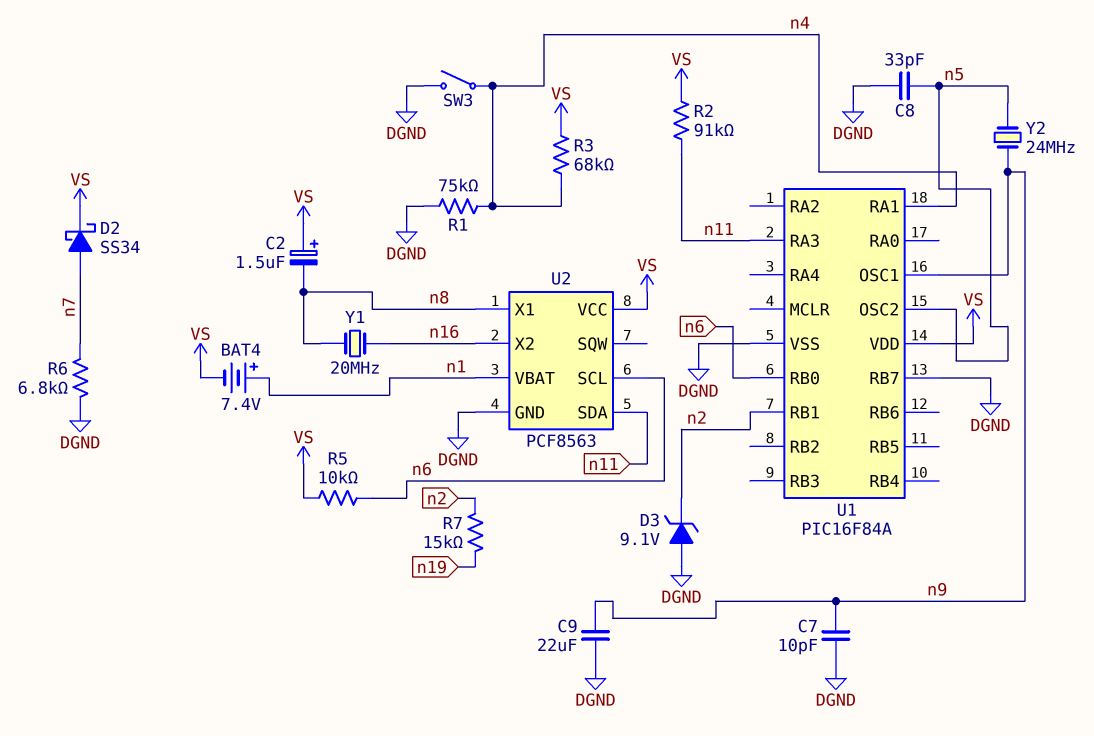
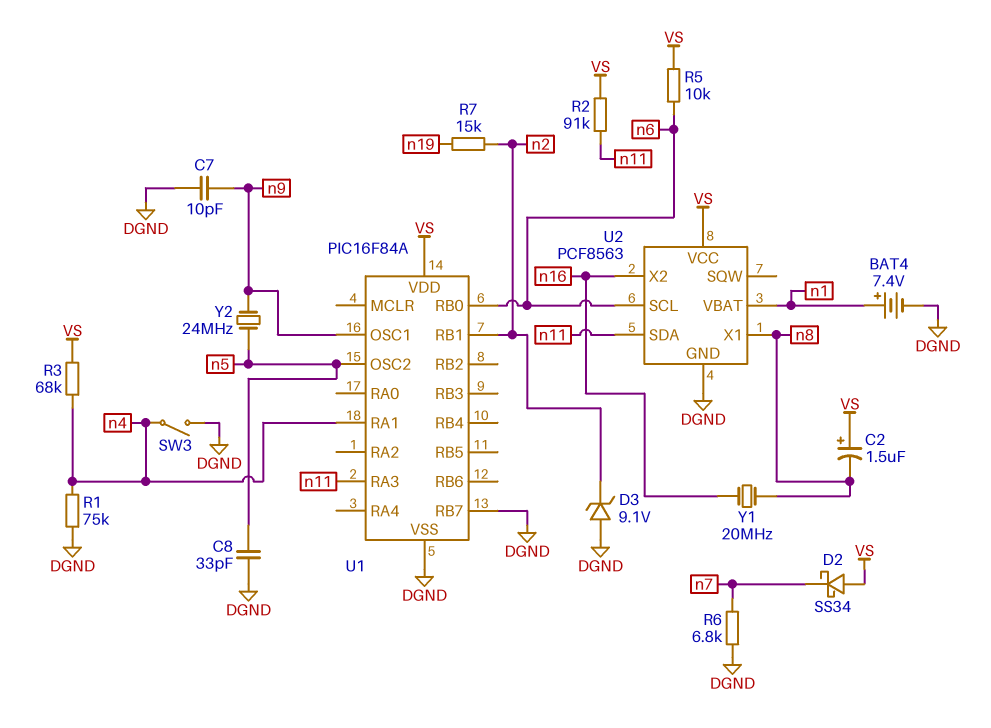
BAT4: 7.4V (plus n1, minus VS) -> 7.4V (plus n1, minus DGND)
C9: 22uF (DGND, n9) -> none
D2: schottky SS34 (A n7, K VS) -> schottky SS34 (A VS, K n7)

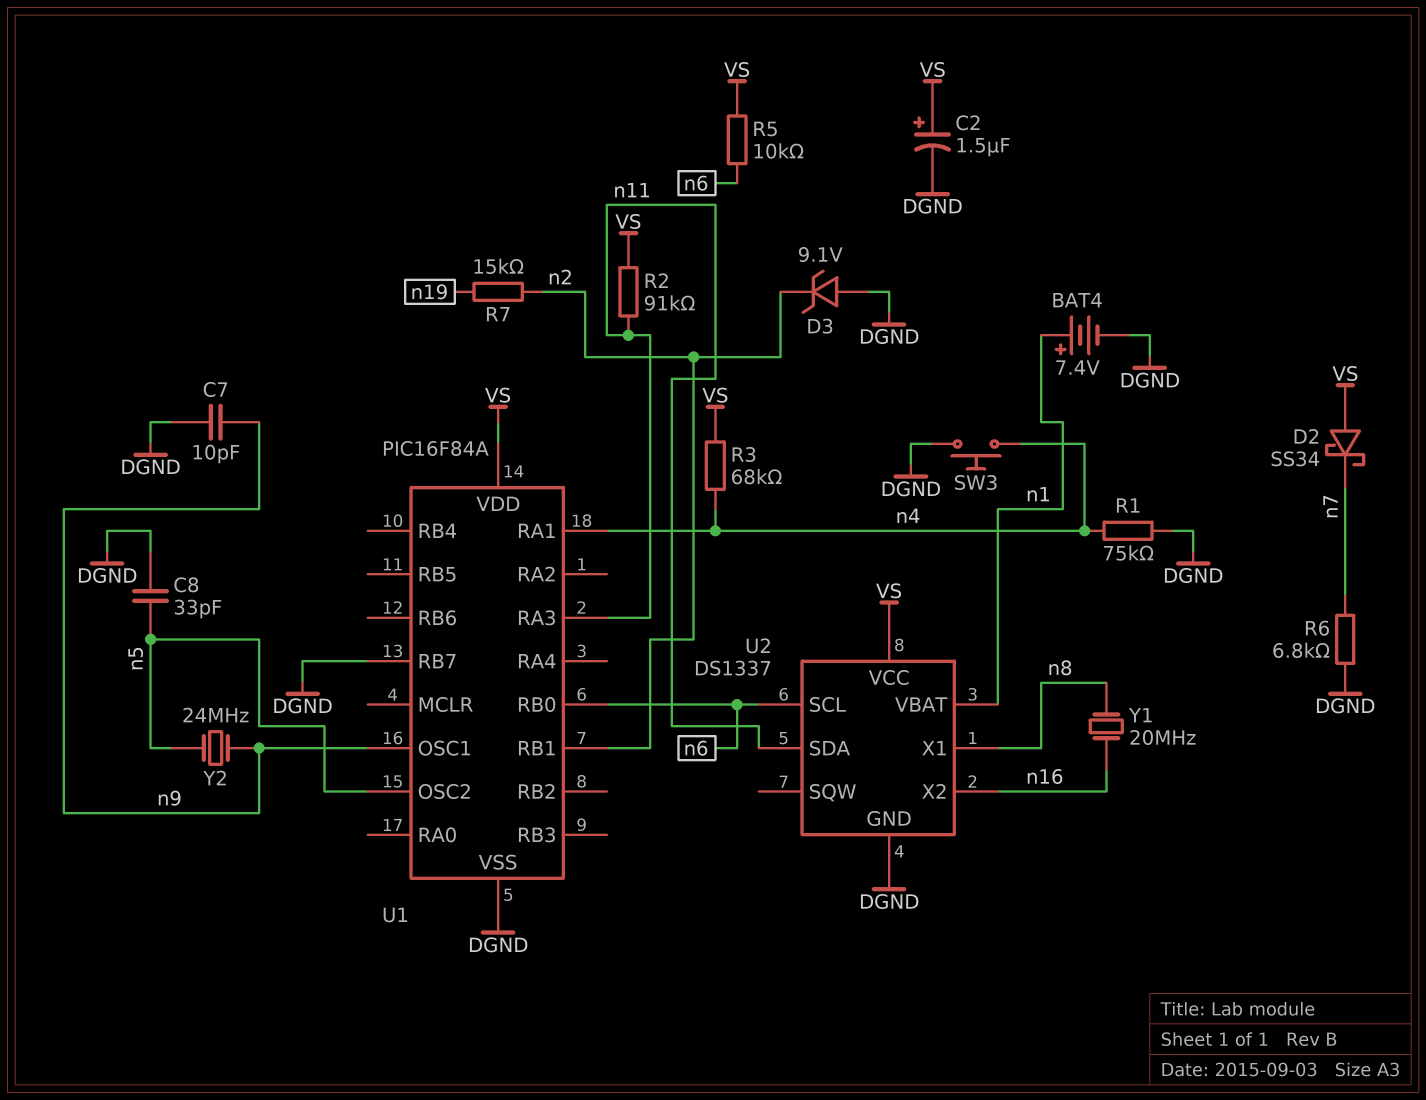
C2: 1.5uF (plus VS, minus n8) -> 1.5uF (plus VS, minus DGND)
SW3: switch (DGND, n4) -> button (DGND, n4)
U2: PCF8563 -> DS1337

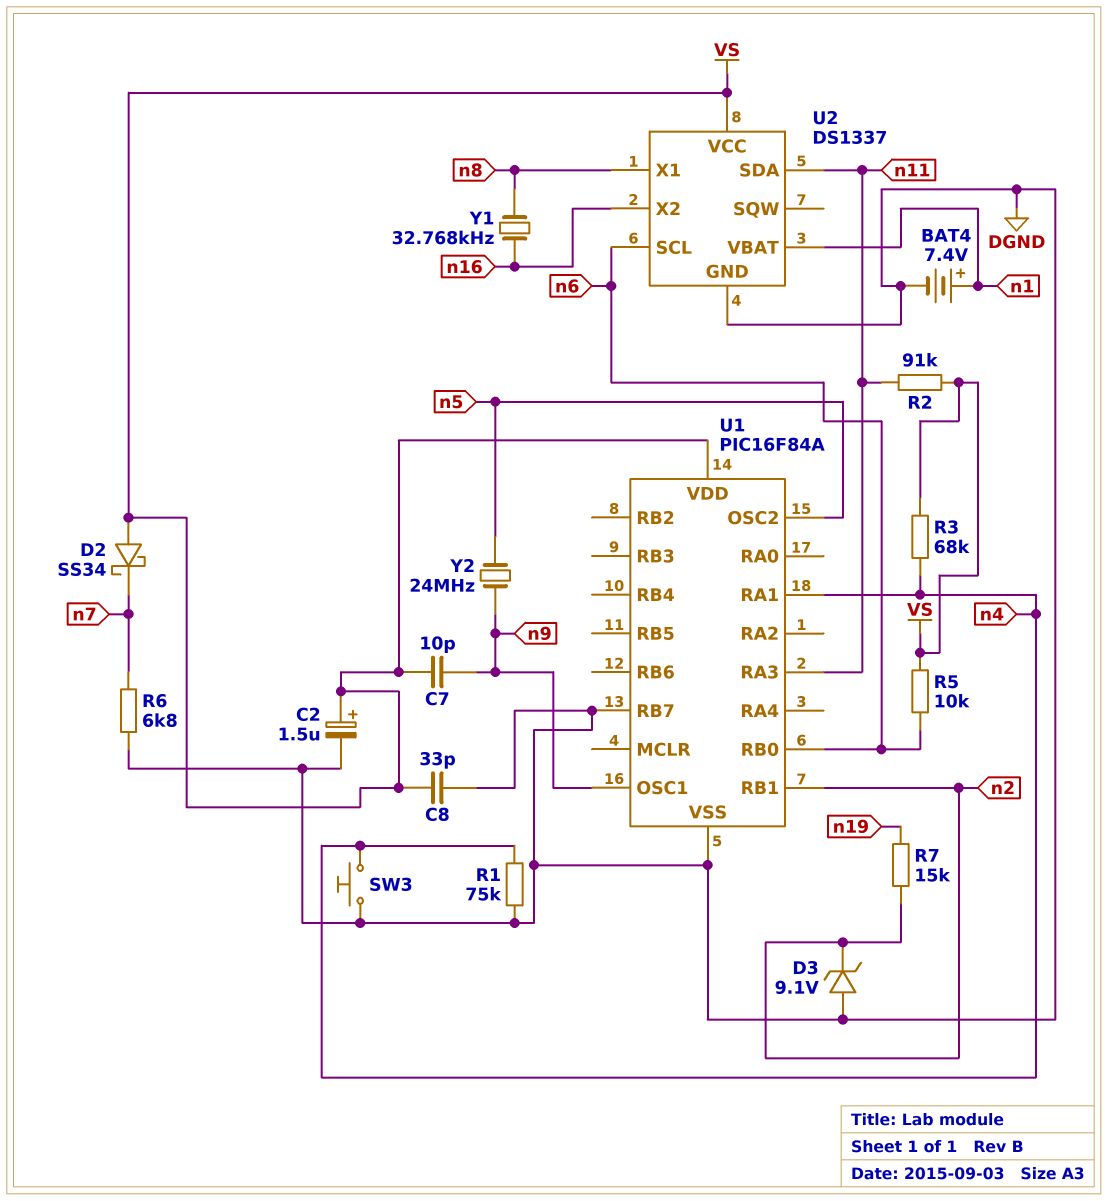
C7: 10pF (DGND, n9) -> 10pF (VS, n9)
C8: 33pF (DGND, n5) -> 33pF (DGND, VS)
Y1: 20MHz (n8, n16) -> 32.768kHz (n8, n16)

